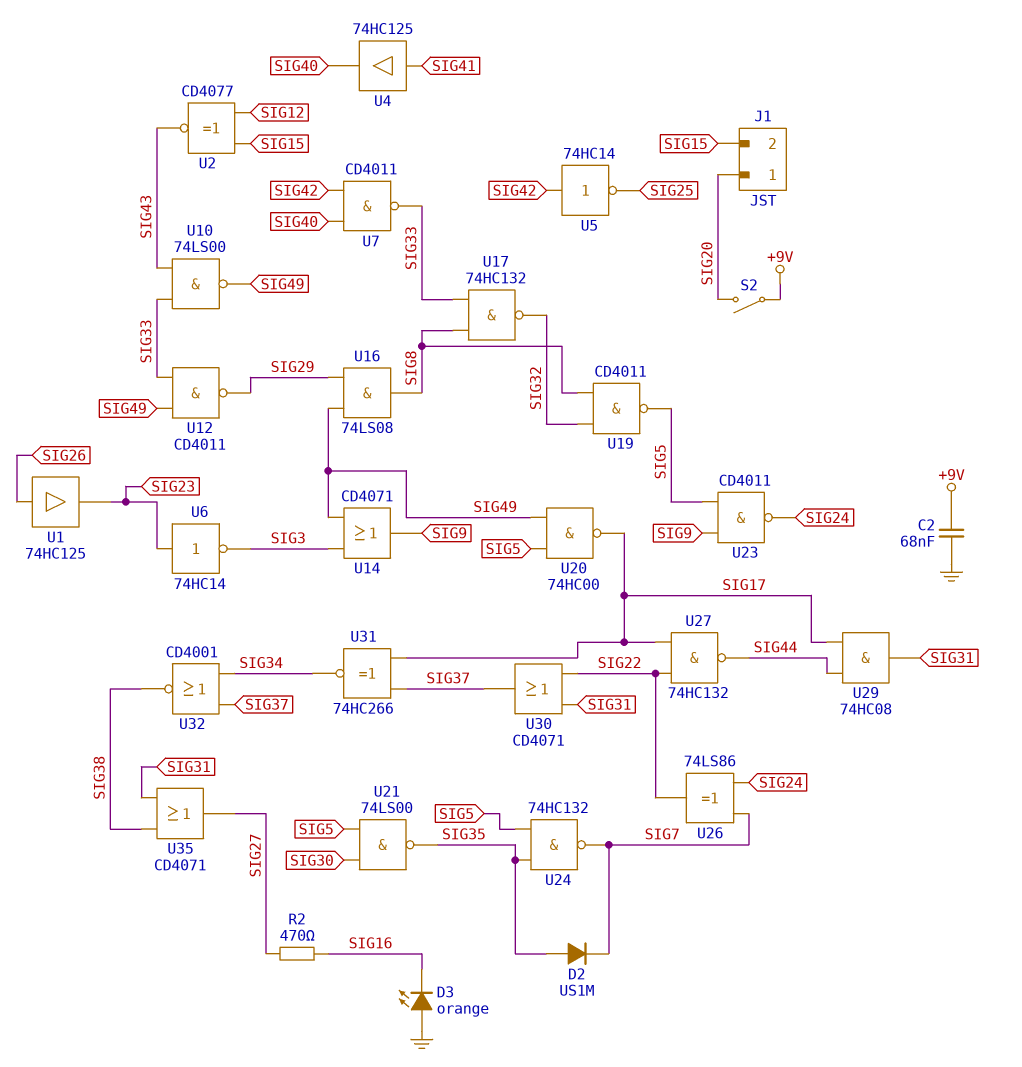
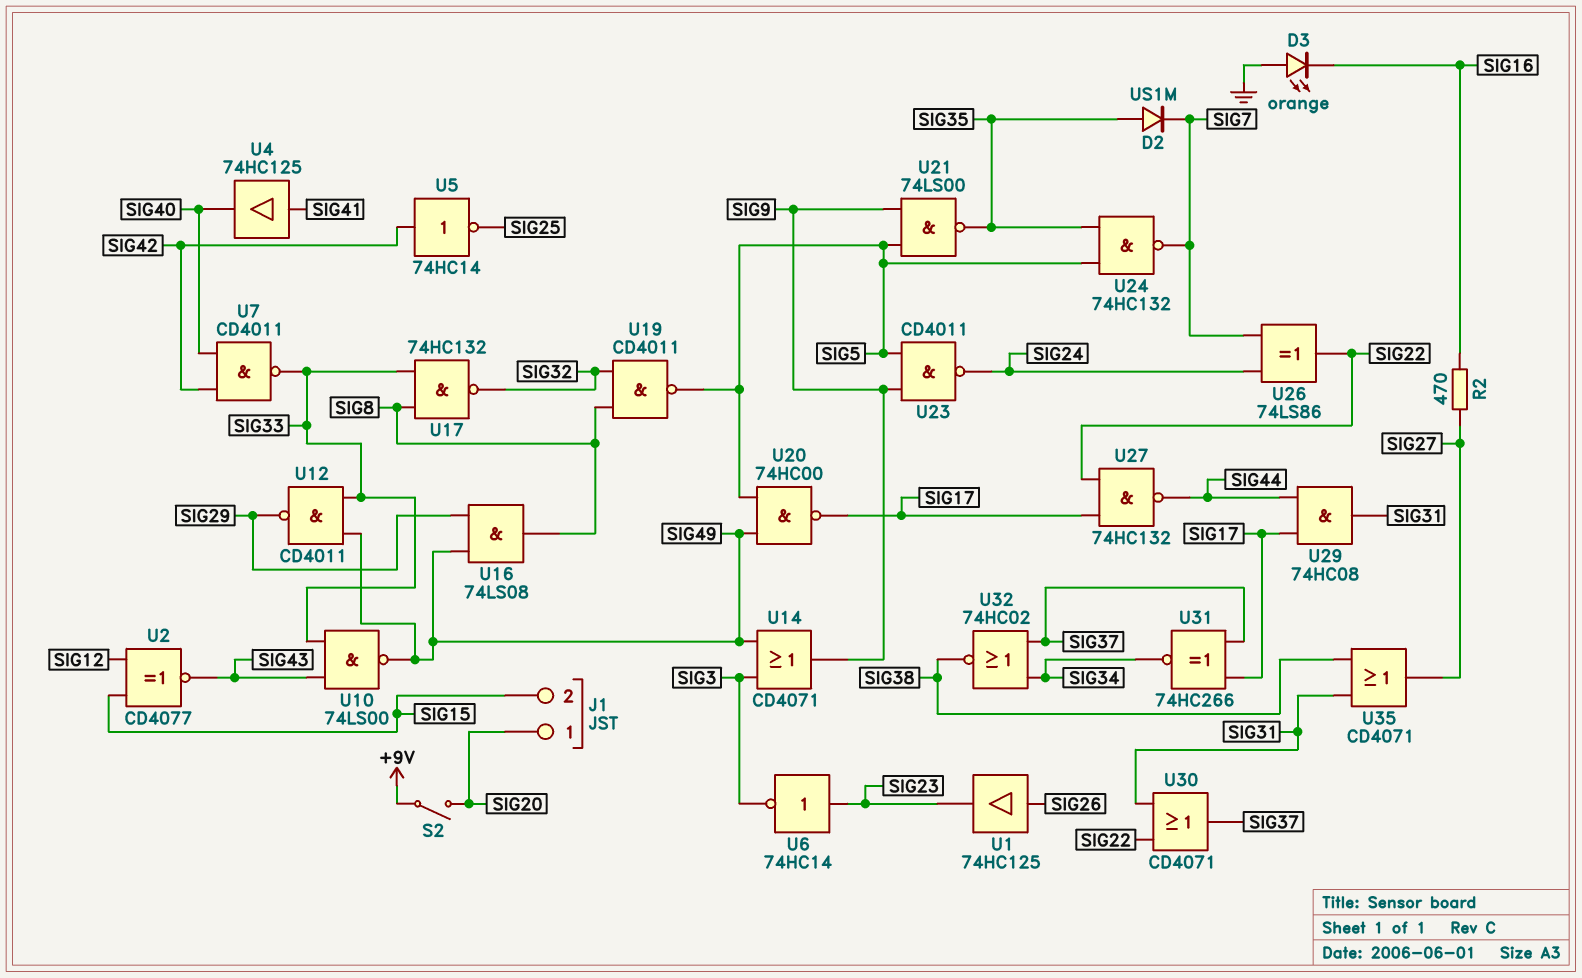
C2: 68nF (+9V, GND) -> none
U21: NAND 74LS00 (in SIG5, in SIG30, out SIG35) -> NAND 74LS00 (in SIG5, in SIG9, out SIG35)
U32: NOR CD4001 (in SIG34, in SIG37, out SIG38) -> NOR 74HC02 (in SIG34, in SIG37, out SIG38)

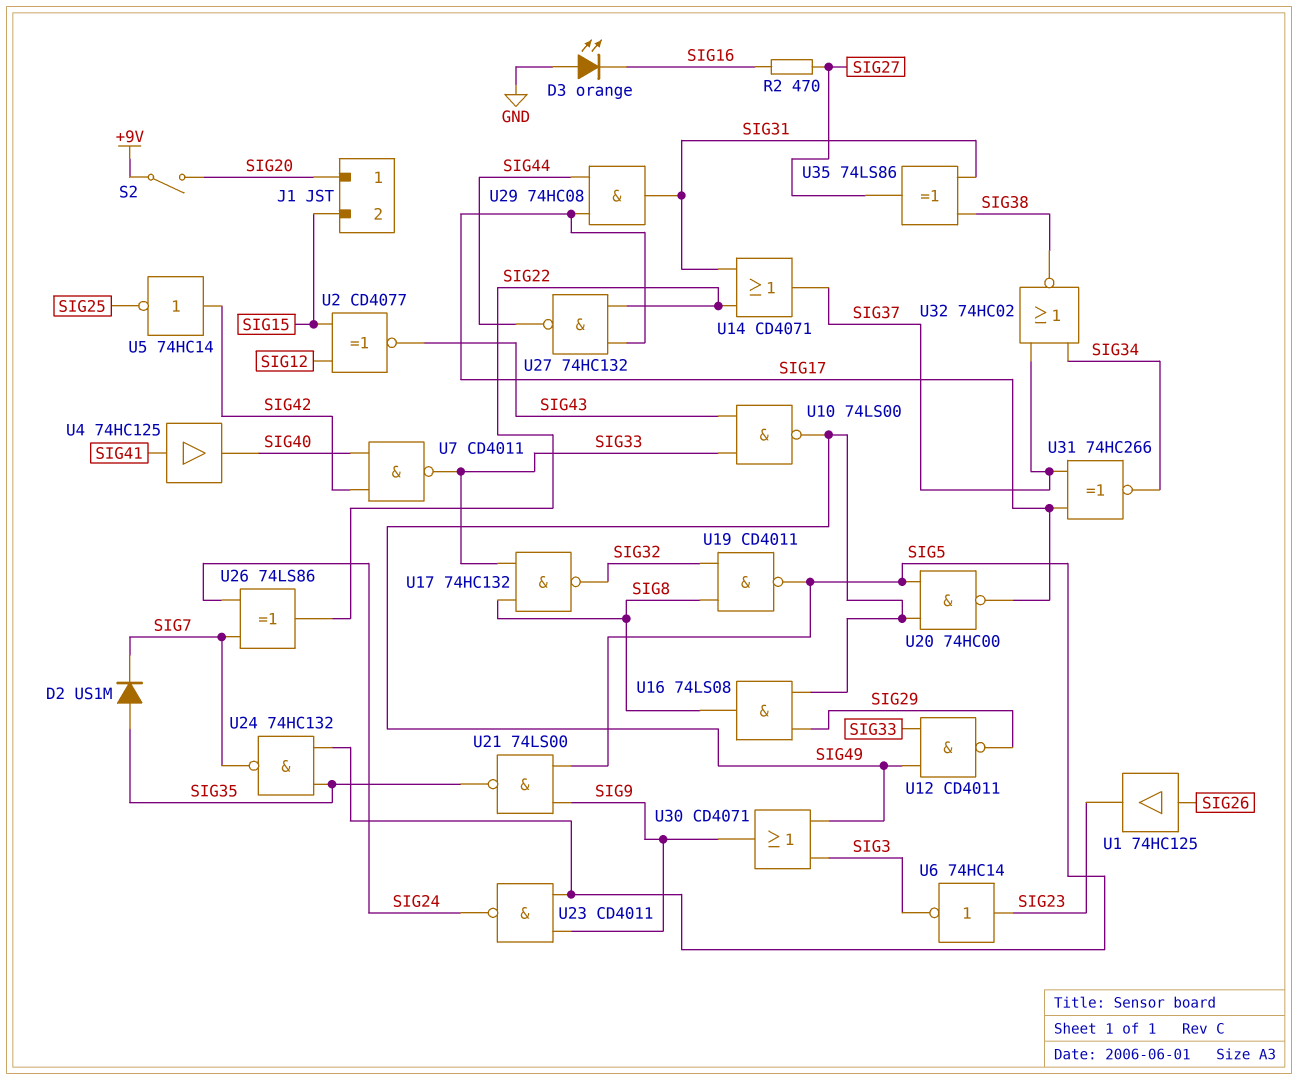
U14: OR CD4071 (in SIG3, in SIG49, out SIG9) -> OR CD4071 (in SIG22, in SIG31, out SIG37)
U30: OR CD4071 (in SIG22, in SIG31, out SIG37) -> OR CD4071 (in SIG3, in SIG49, out SIG9)
U35: OR CD4071 (in SIG31, in SIG38, out SIG27) -> XOR 74LS86 (in SIG31, in SIG38, out SIG27)

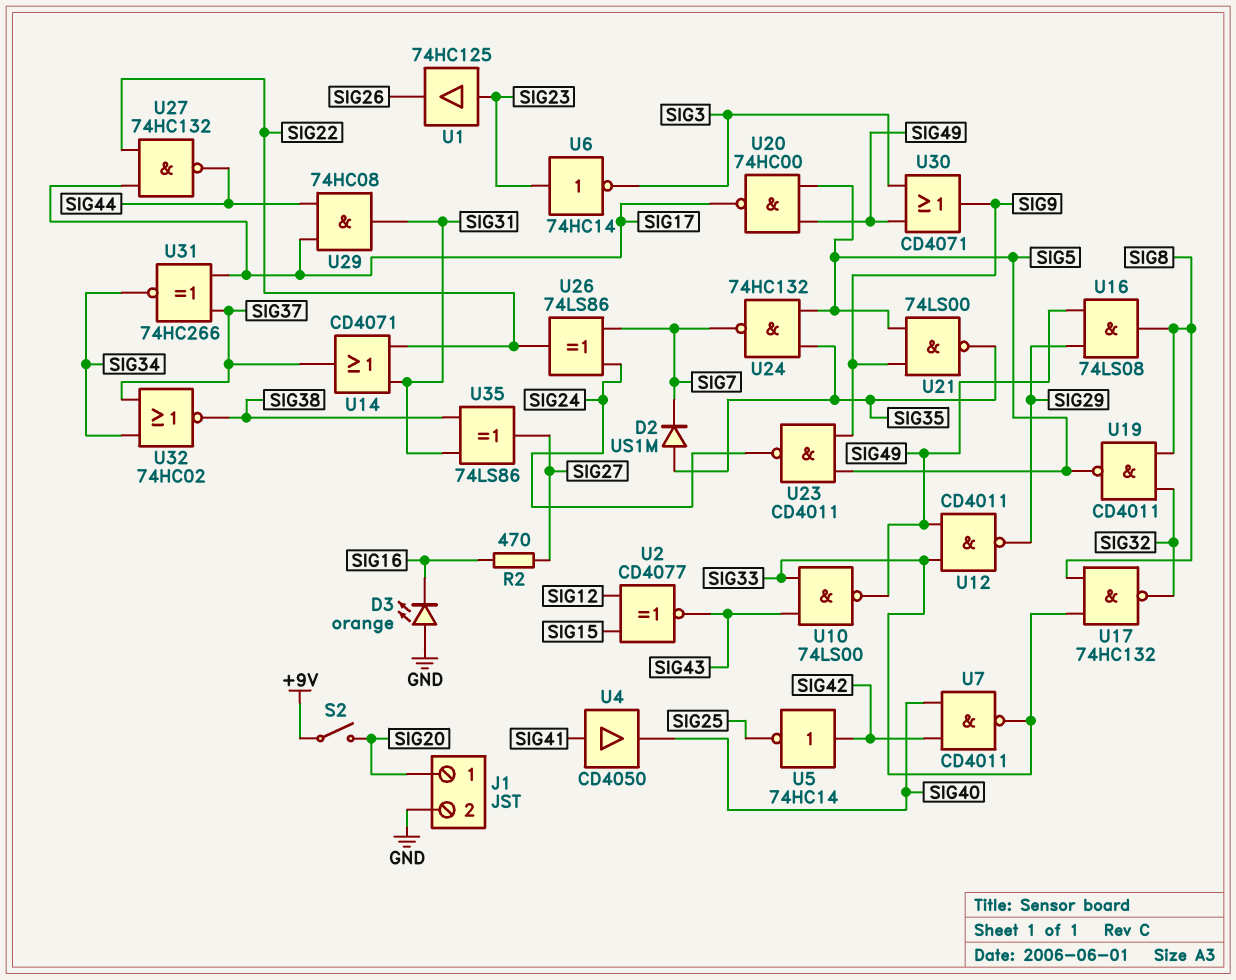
J1 pin 2: SIG15 -> GND
U1: buffer 74HC125 (in SIG26, out SIG23) -> buffer 74HC125 (in SIG23, out SIG26)
U4: buffer 74HC125 (in SIG41, out SIG40) -> buffer CD4050 (in SIG41, out SIG40)

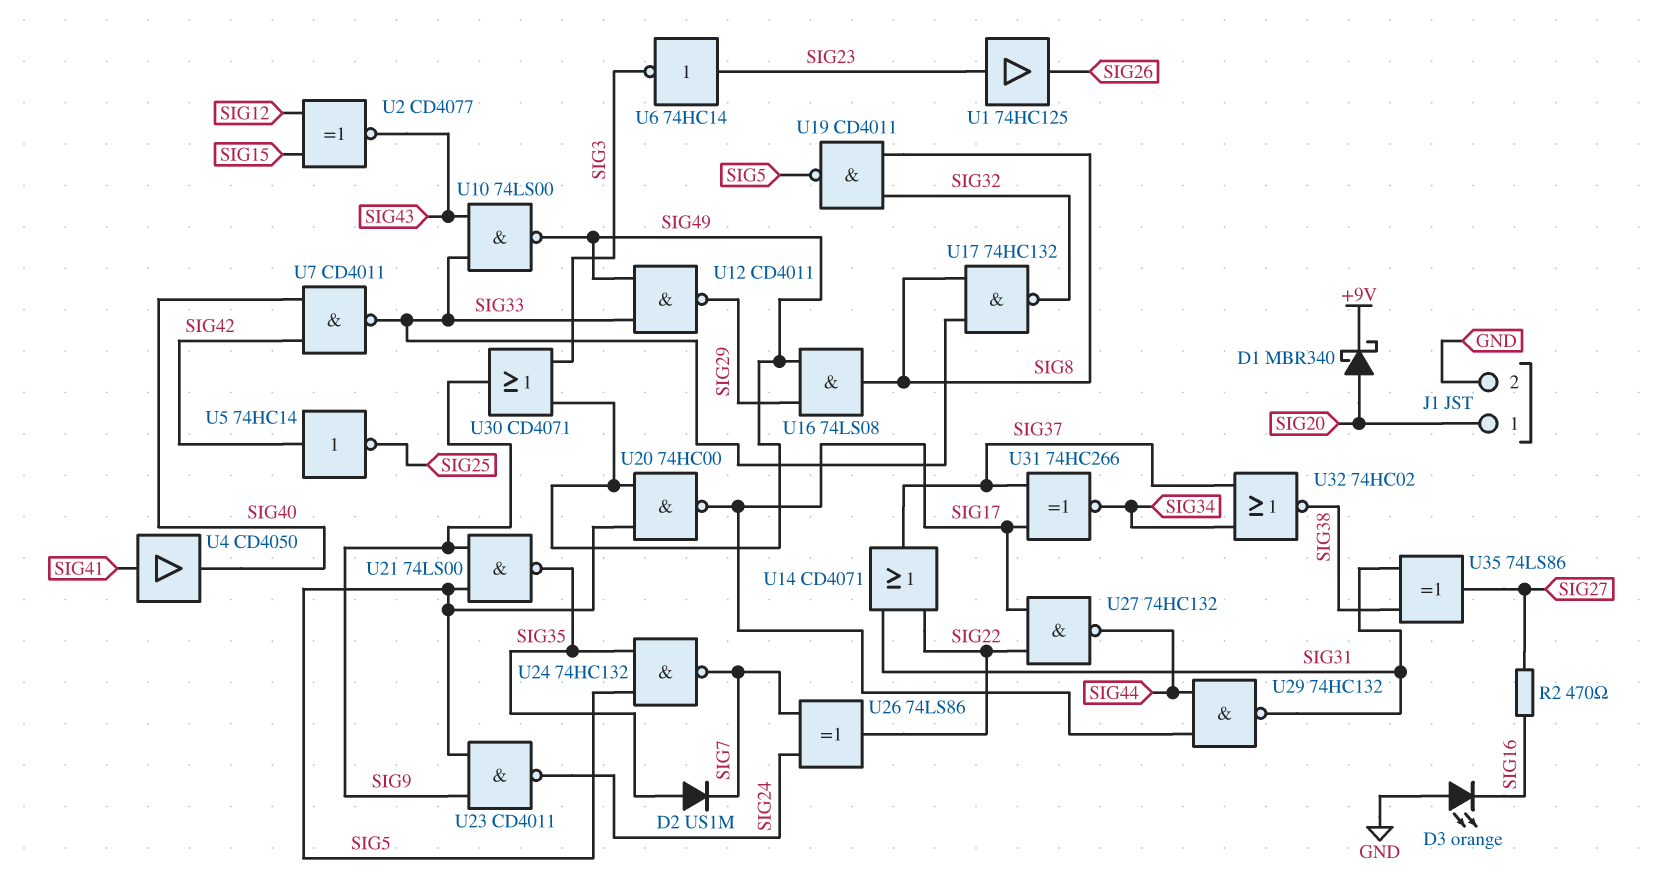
D1: none -> schottky MBR340 (A SIG20, K +9V)
S2: switch (+9V, SIG20) -> none
U29: AND 74HC08 (in SIG17, in SIG44, out SIG31) -> NAND 74HC132 (in SIG17, in SIG44, out SIG31)

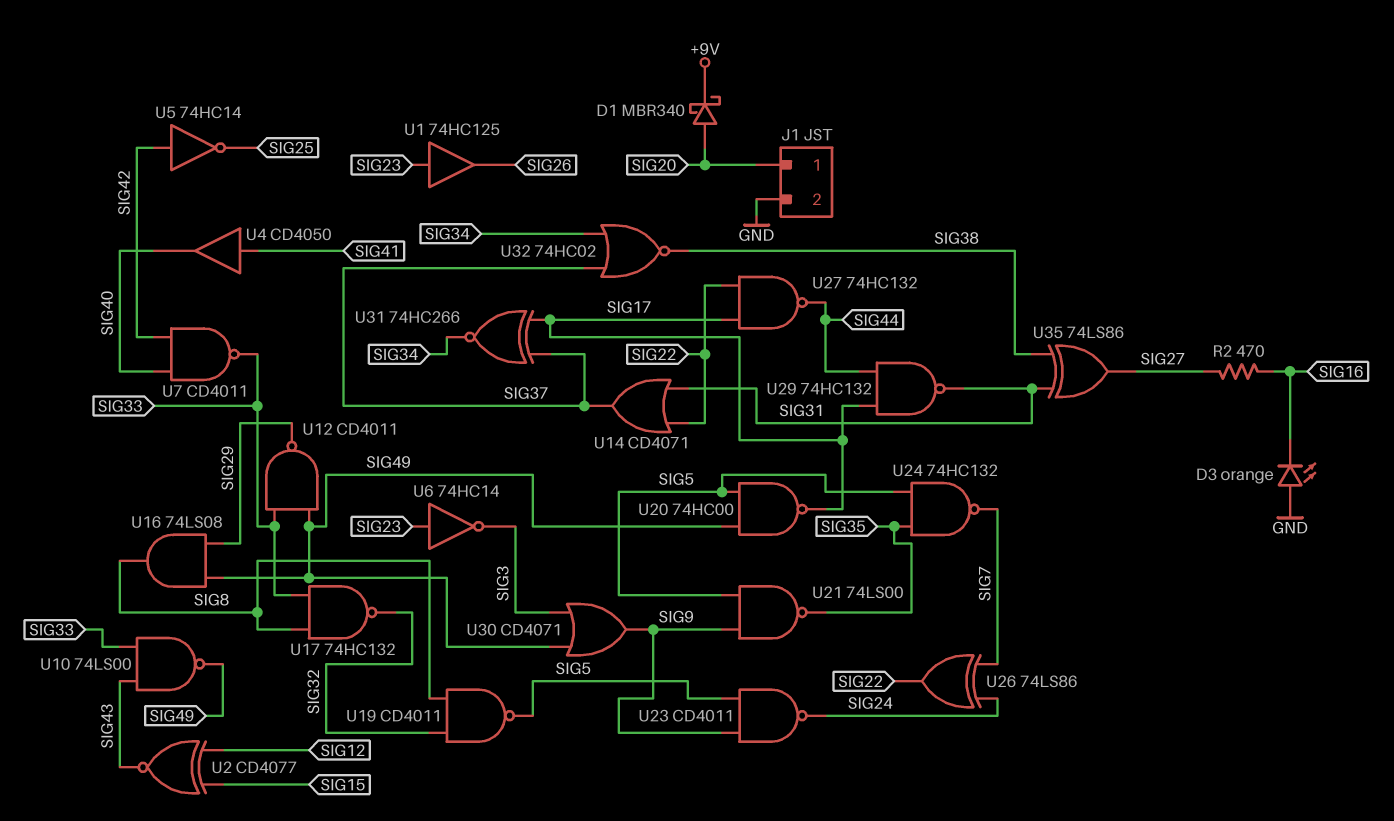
D2: diode US1M (A SIG35, K SIG7) -> none

